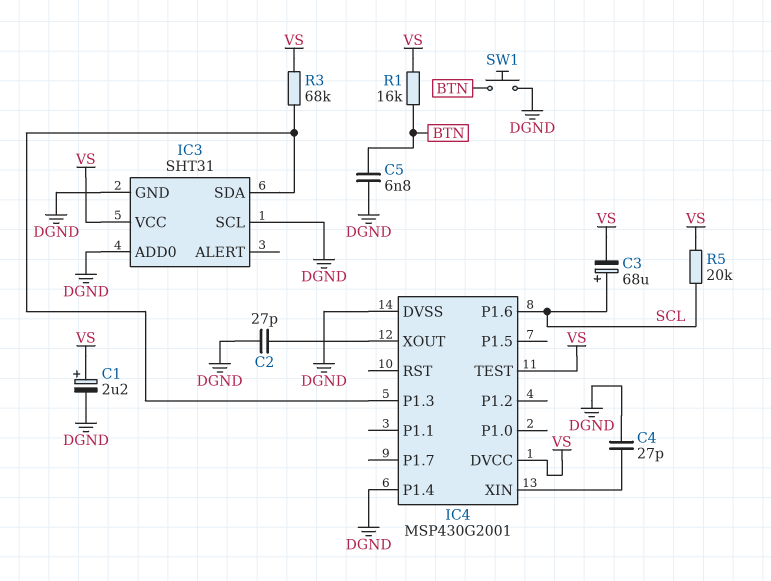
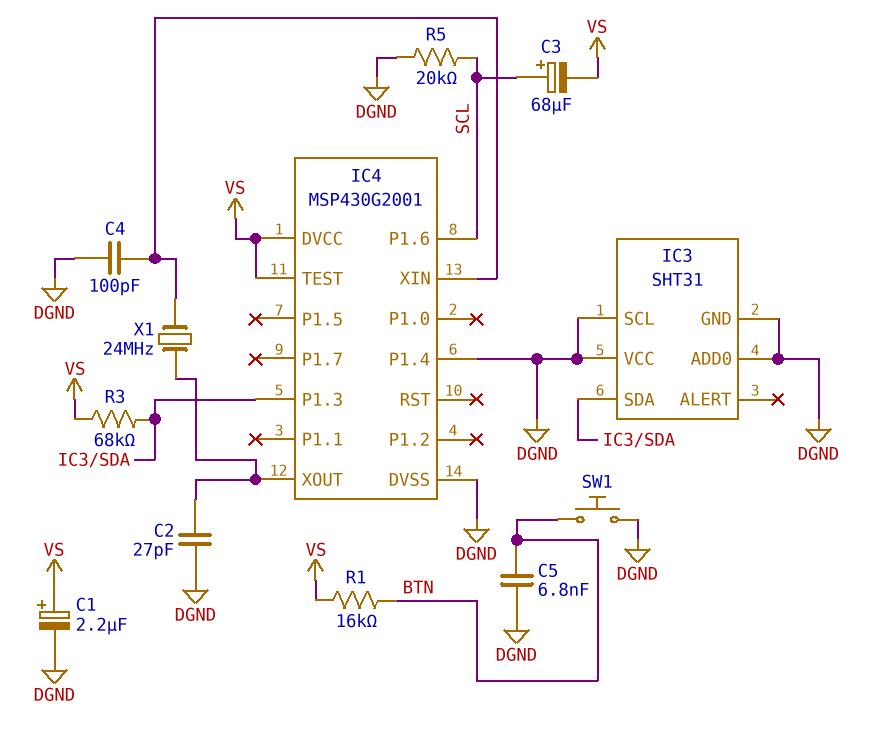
C4: 27pF (DGND, IC4/XIN) -> 100pF (DGND, IC4/XIN)
IC3 pin VCC: VS -> DGND
R5: 20k (SCL, VS) -> 20k (DGND, SCL)
X1: none -> 24MHz (IC4/XIN, IC4/XOUT)

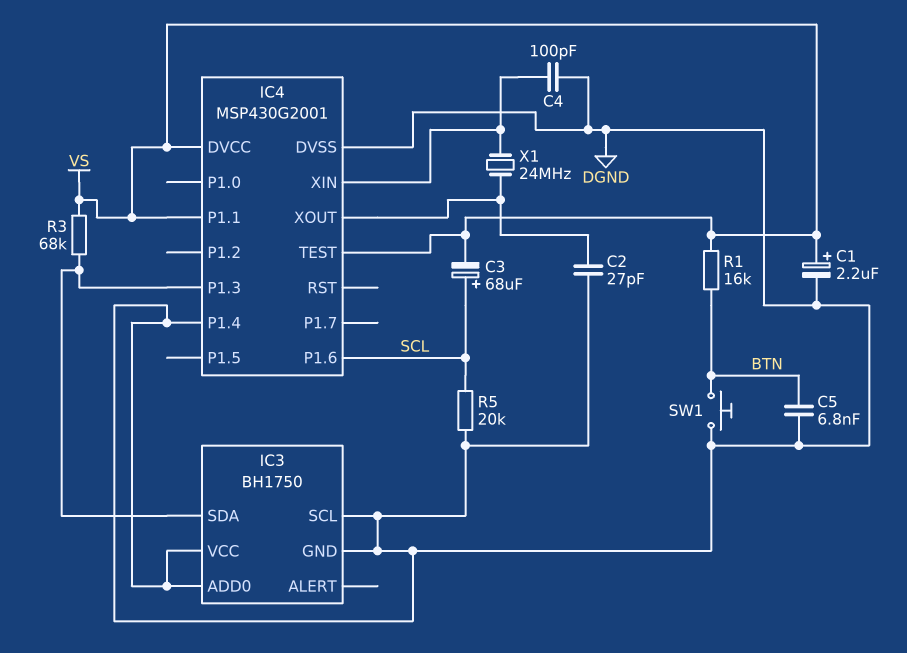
IC3: SHT31 -> BH1750
IC4 pin P1.1: none -> VS

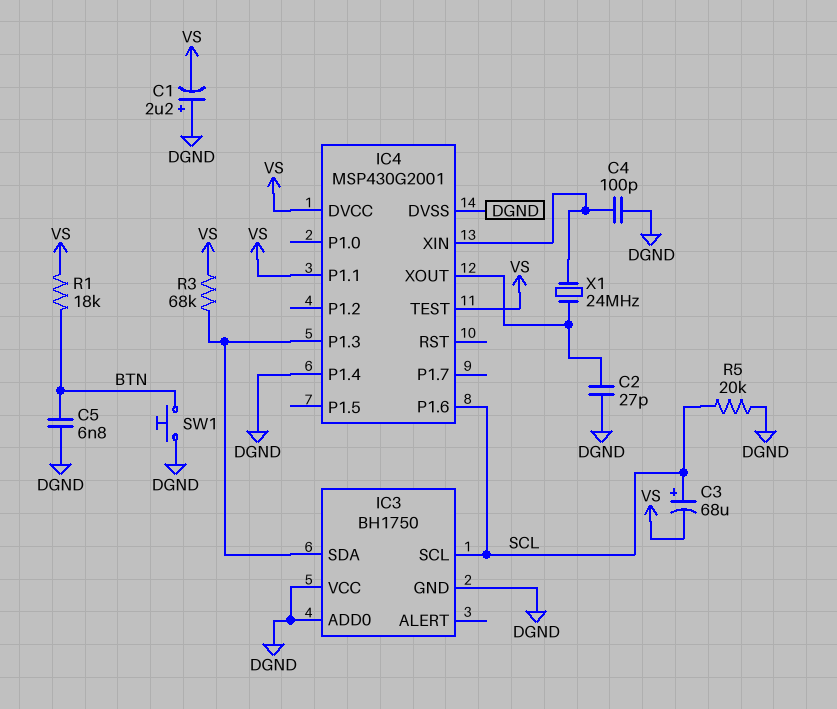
C1: 2.2uF (plus VS, minus DGND) -> 2.2uF (plus DGND, minus VS)
IC3 pin SCL: DGND -> SCL
R1: 16k (BTN, VS) -> 18k (BTN, VS)

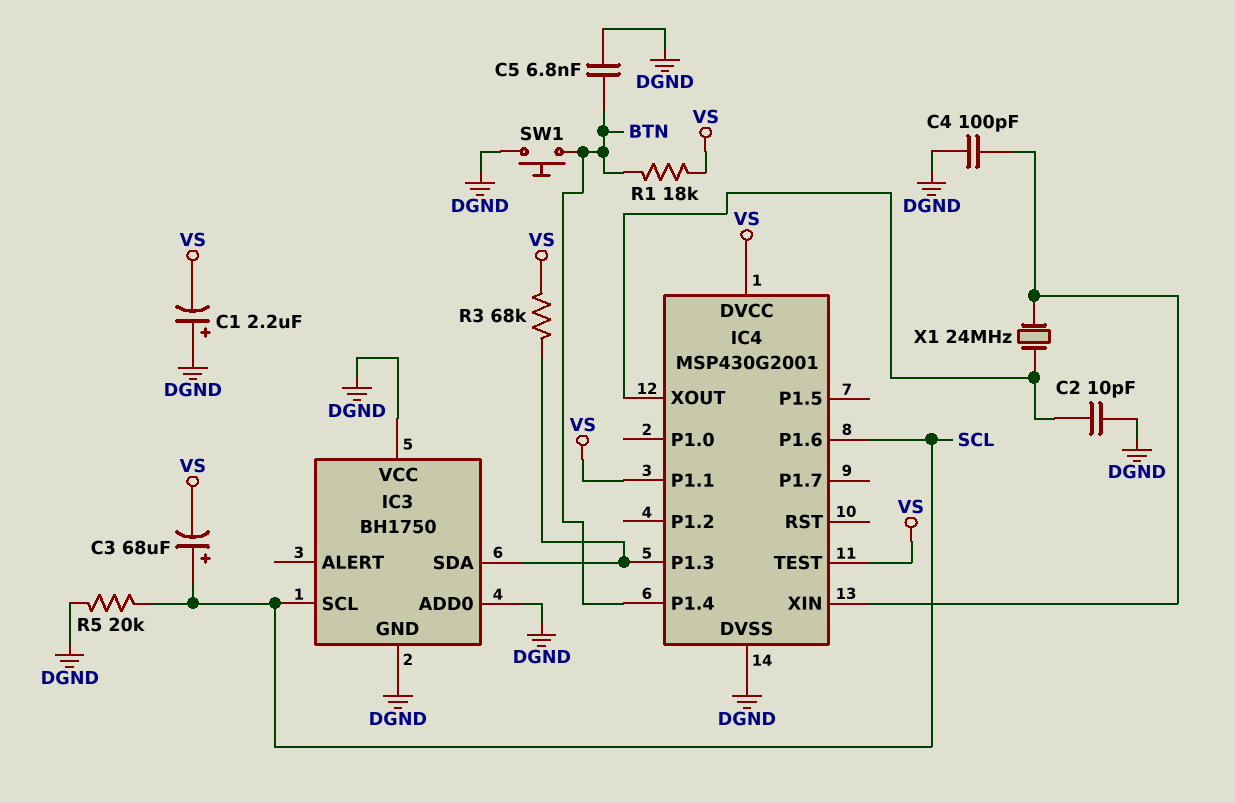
C2: 27pF (DGND, IC4/XOUT) -> 10pF (DGND, IC4/XOUT)
IC4 pin P1.4: DGND -> BTN

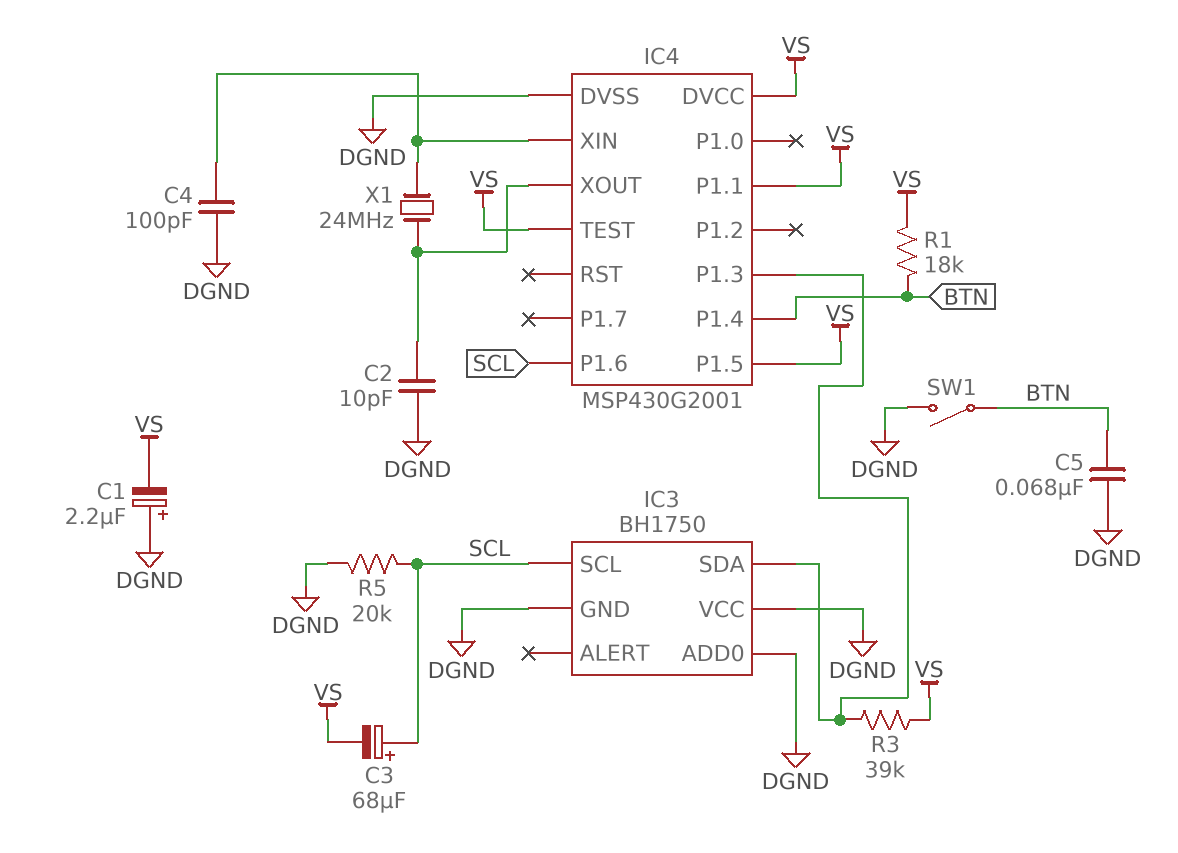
C5: 6.8nF (BTN, DGND) -> 68nF (BTN, DGND)
IC4 pin P1.5: none -> VS
R3: 68k (IC3/SDA, VS) -> 39k (IC3/SDA, VS)
SW1: button (BTN, DGND) -> switch (BTN, DGND)

